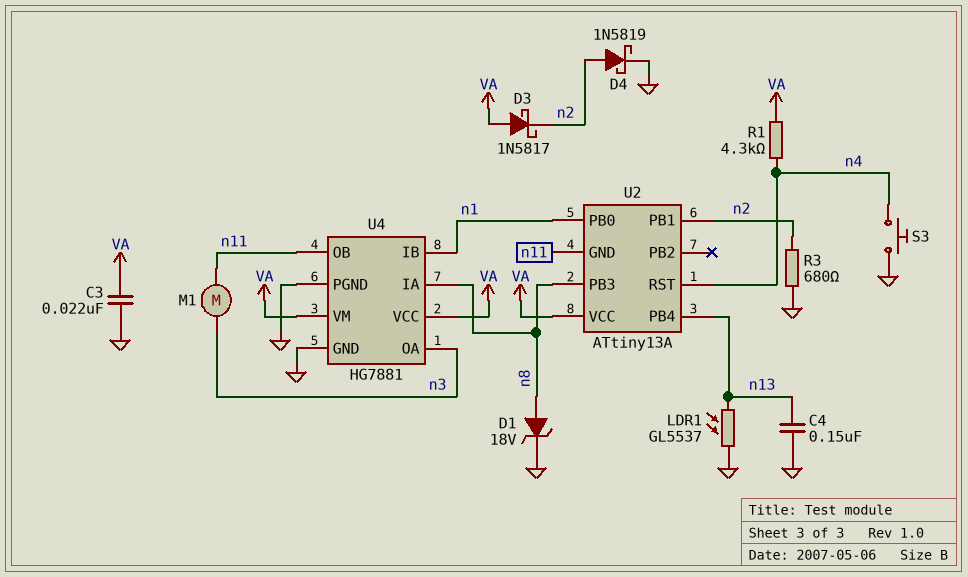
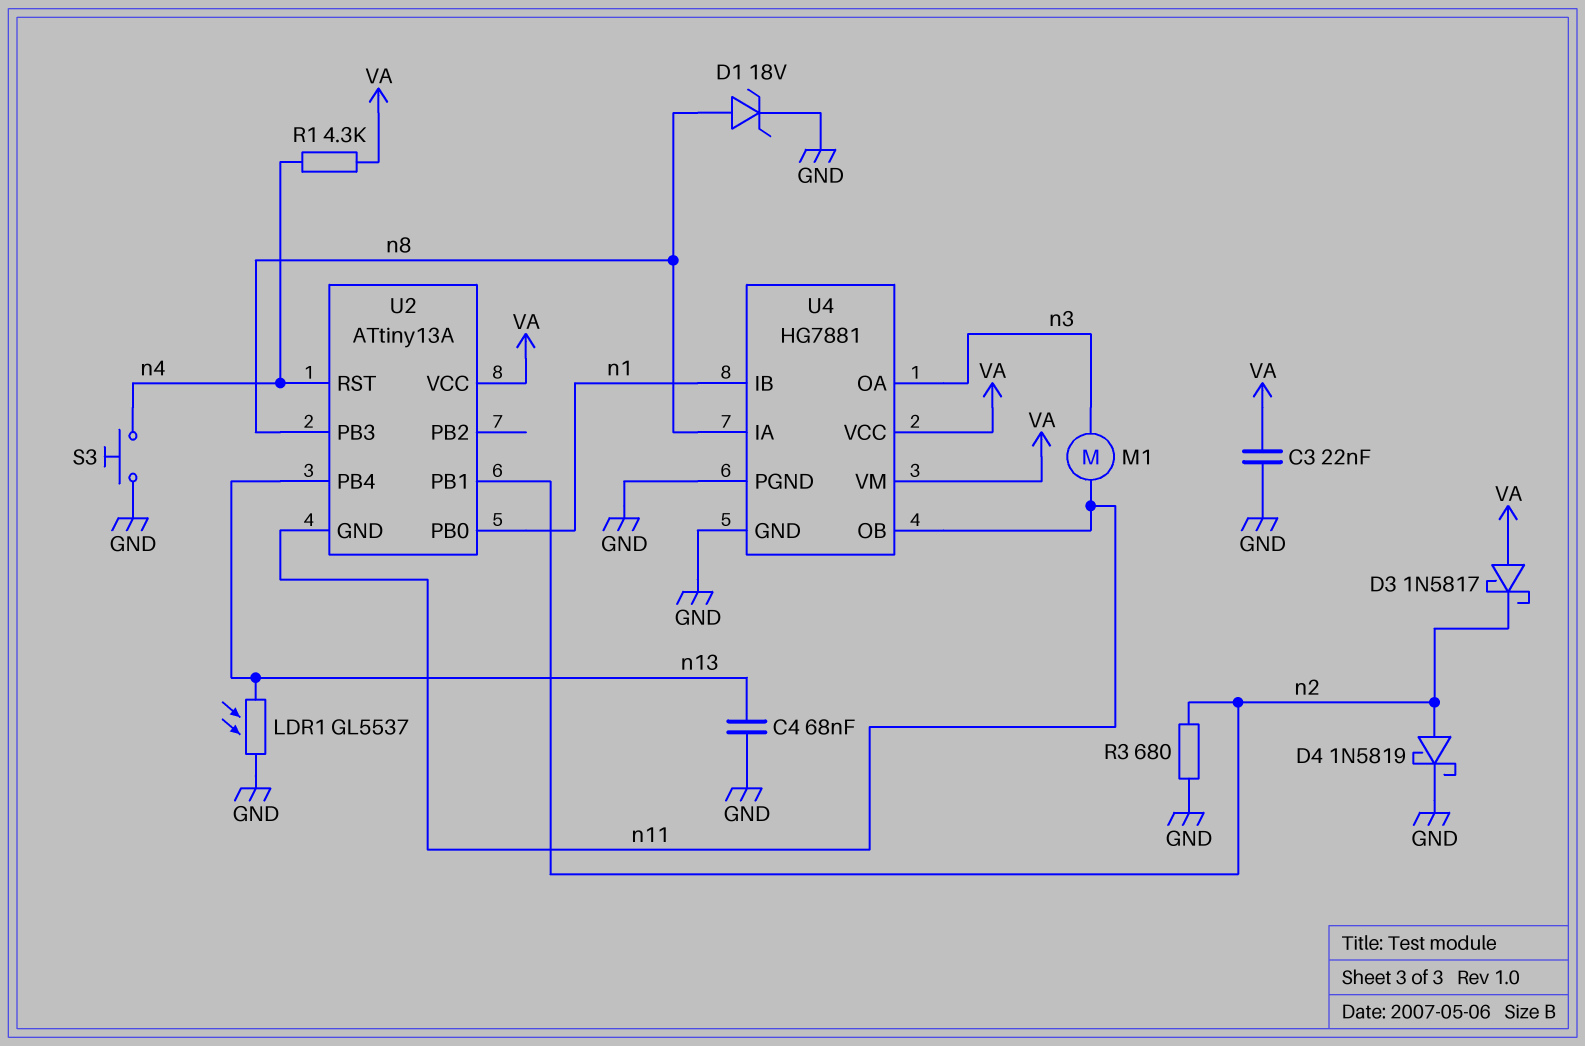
C4: 150nF (GND, n13) -> 68nF (GND, n13)

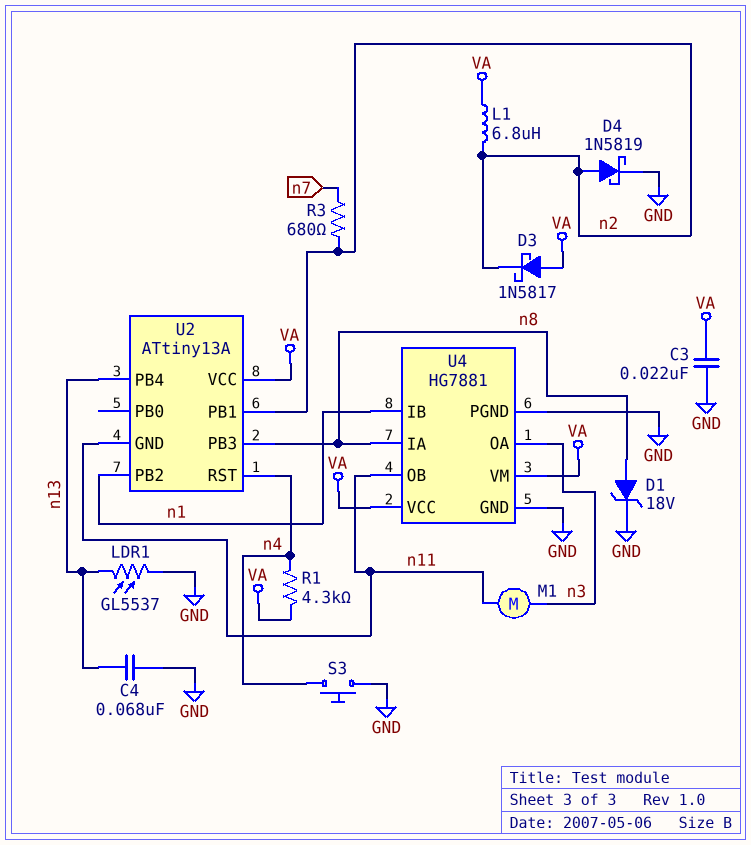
L1: none -> 6.8uH (VA, n2)
R3: 680 (GND, n2) -> 680 (n2, n7)
U2 pin PB0: n1 -> none
U2 pin PB2: none -> n1

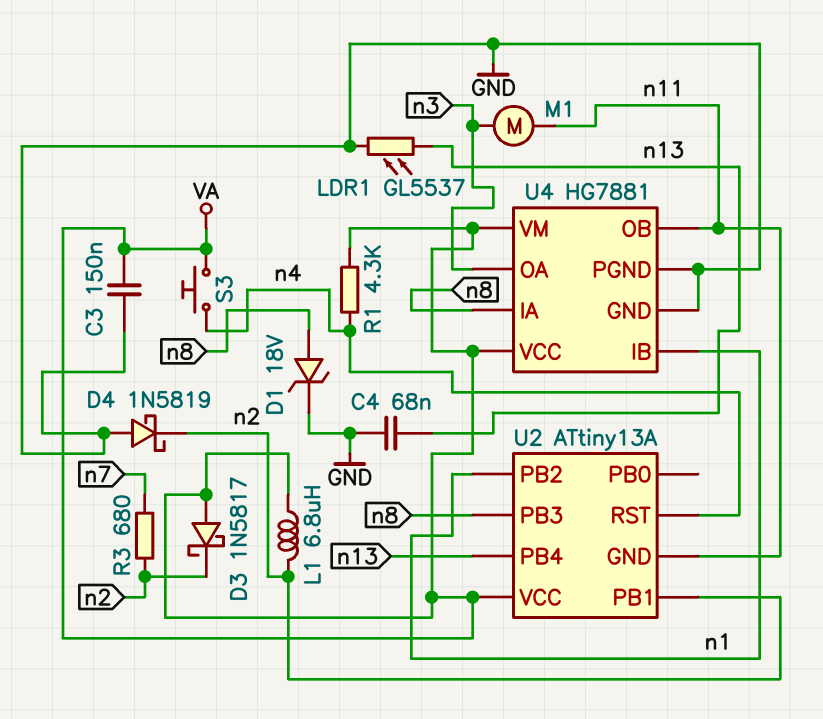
C3: 22nF (GND, VA) -> 150nF (GND, VA)
D4: schottky 1N5819 (A n2, K GND) -> schottky 1N5819 (A GND, K n2)
S3: button (GND, n4) -> button (VA, n4)

